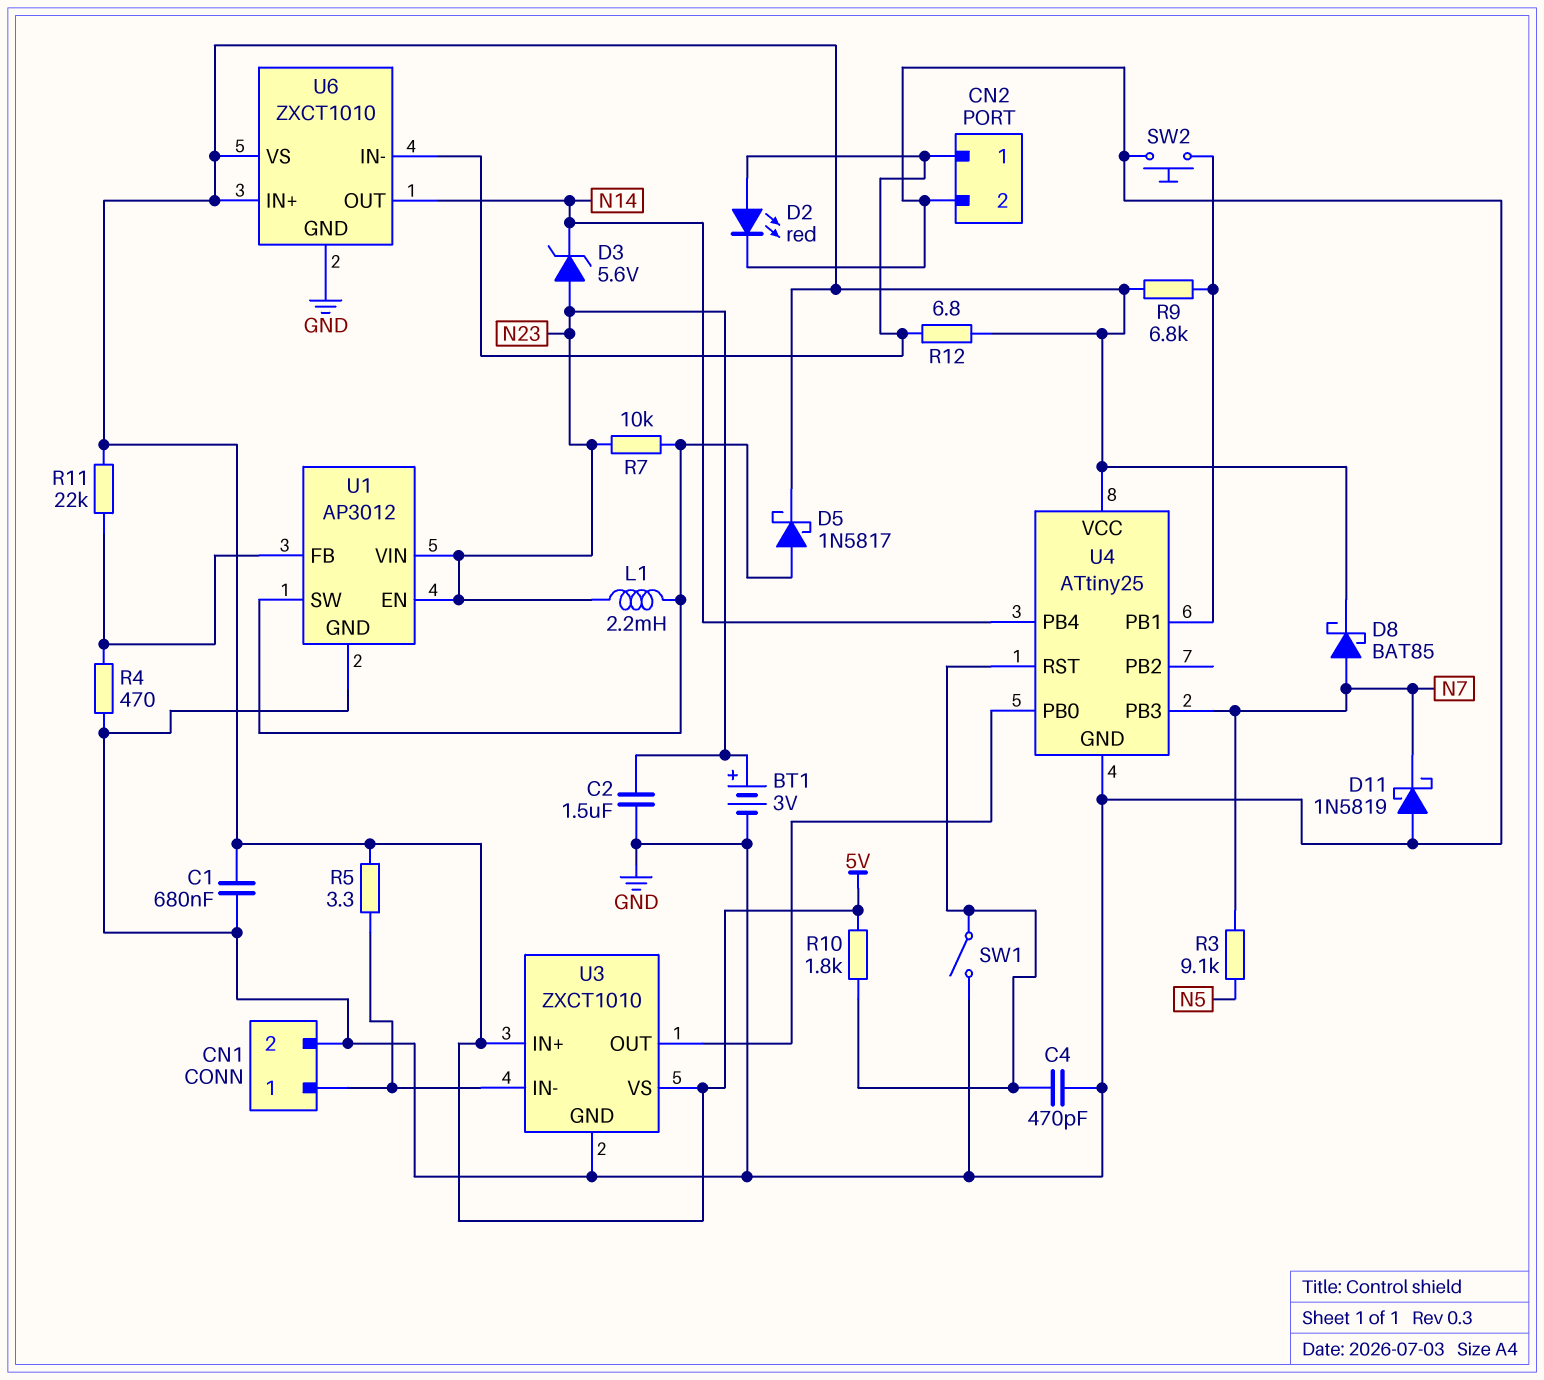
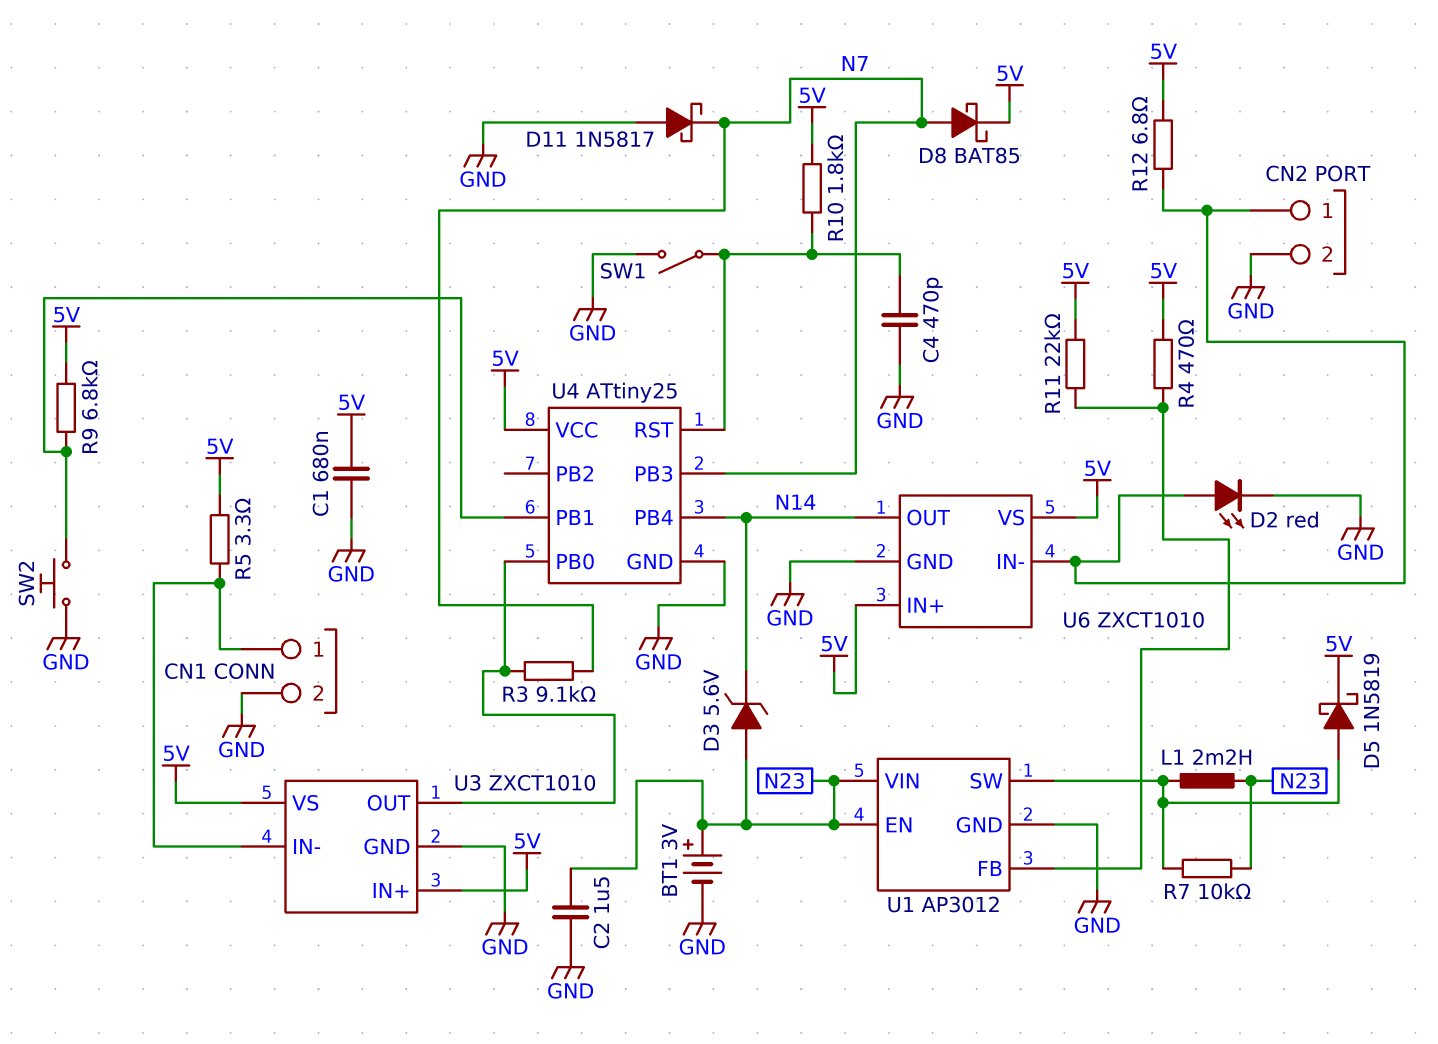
D5: schottky 1N5817 (A U1/SW, K 5V) -> schottky 1N5819 (A U1/SW, K 5V)
D11: schottky 1N5819 (A GND, K N7) -> schottky 1N5817 (A GND, K N7)
R3: 9.1k (N5, N7) -> 9.1k (N7, U3/OUT)
R4: 470 (GND, U1/FB) -> 470 (5V, U1/FB)

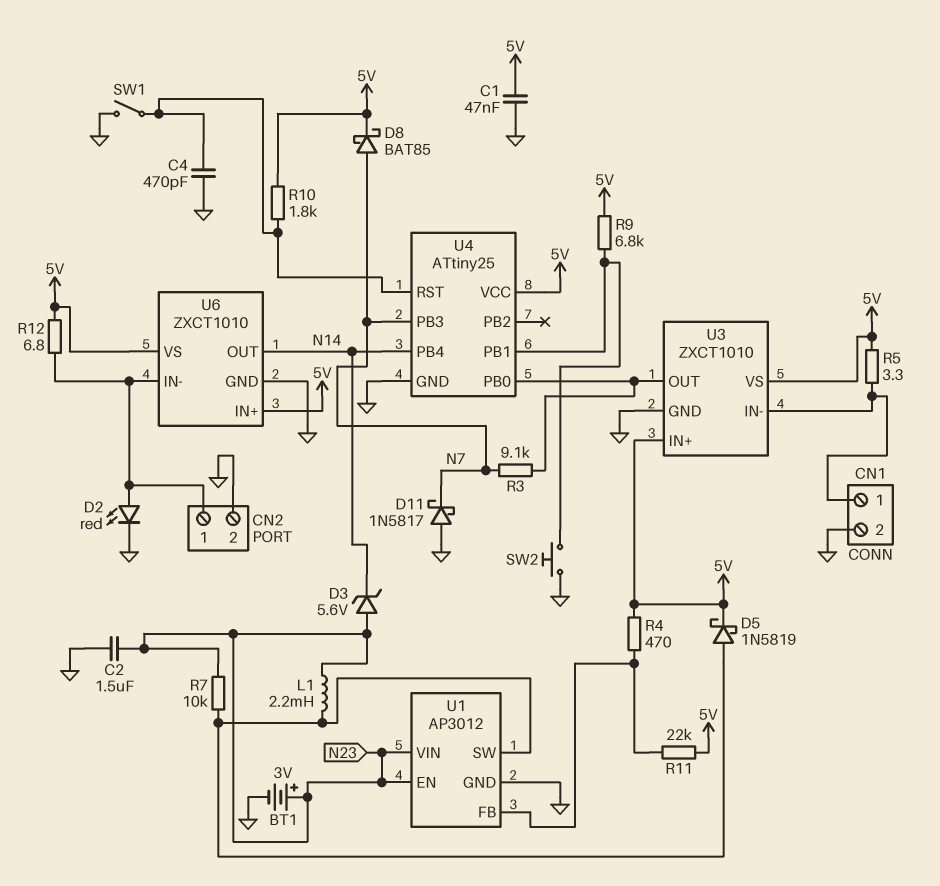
C1: 680nF (5V, GND) -> 47nF (5V, GND)

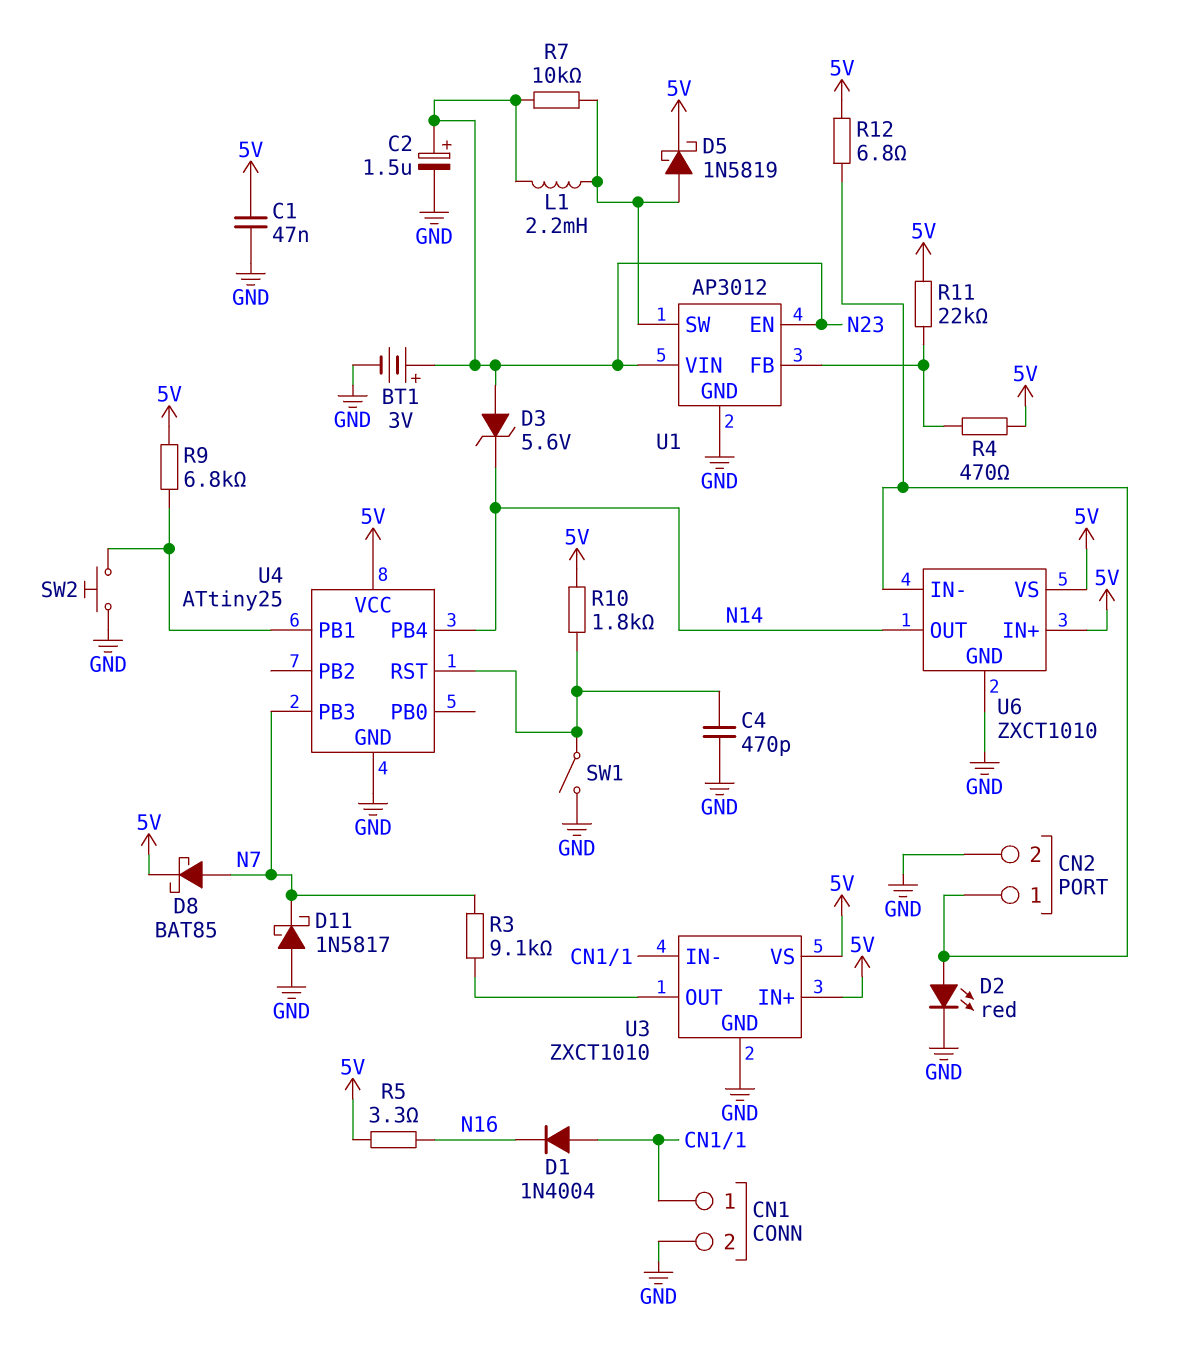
C2: 1.5uF (GND, N23) -> 1.5uF (plus N23, minus GND)
D1: none -> diode 1N4004 (A CN1/1, K N16)
R5: 3.3 (5V, CN1/1) -> 3.3 (5V, N16)
U4 pin PB0: U3/OUT -> none

